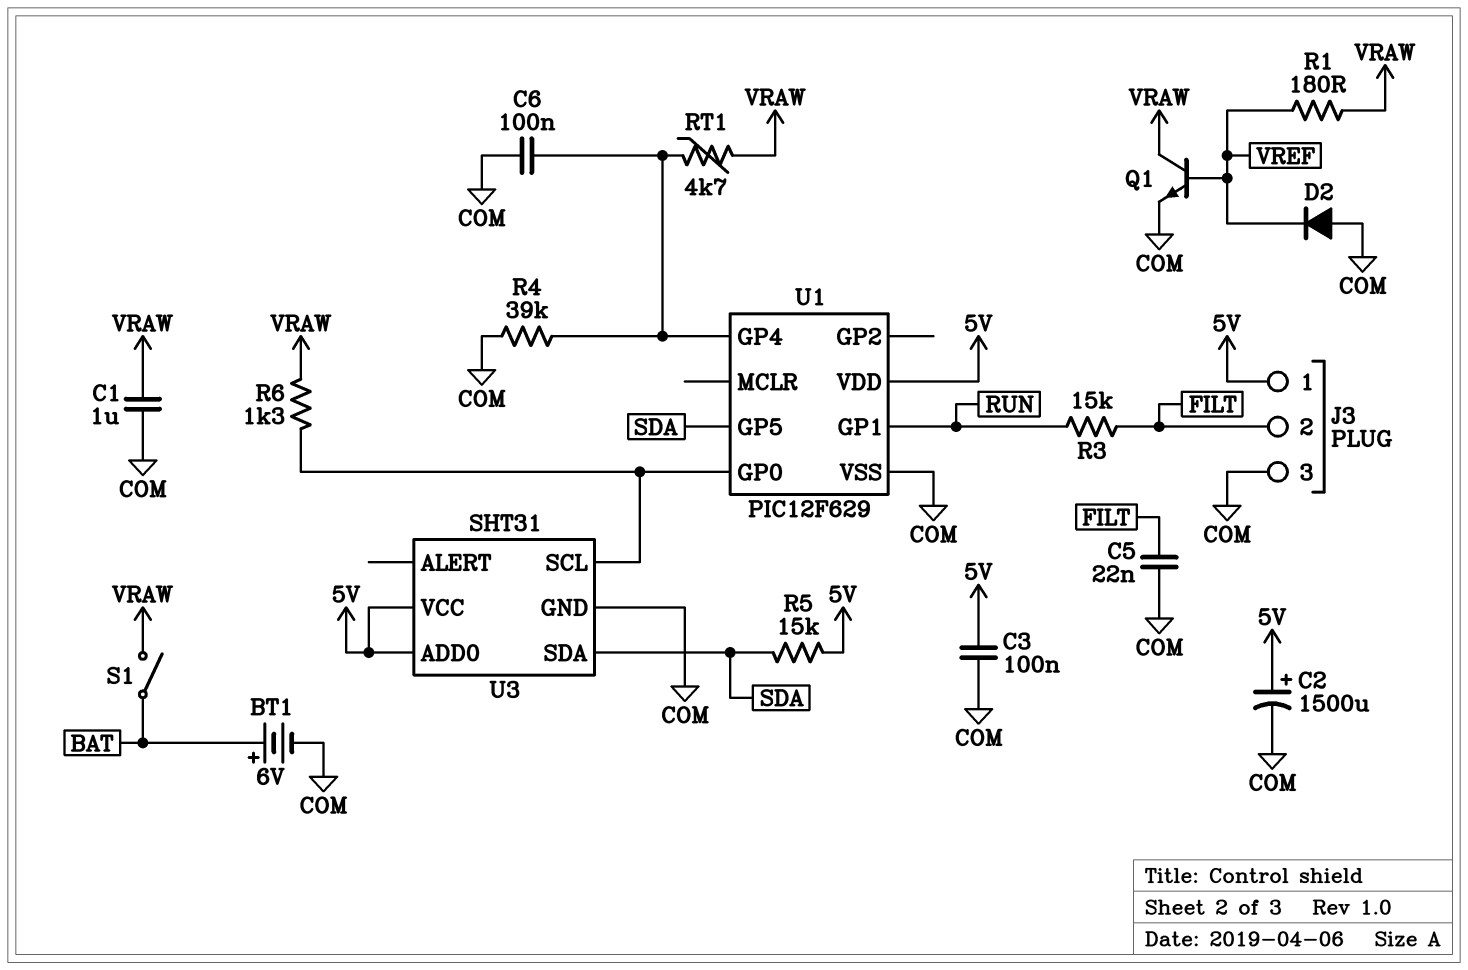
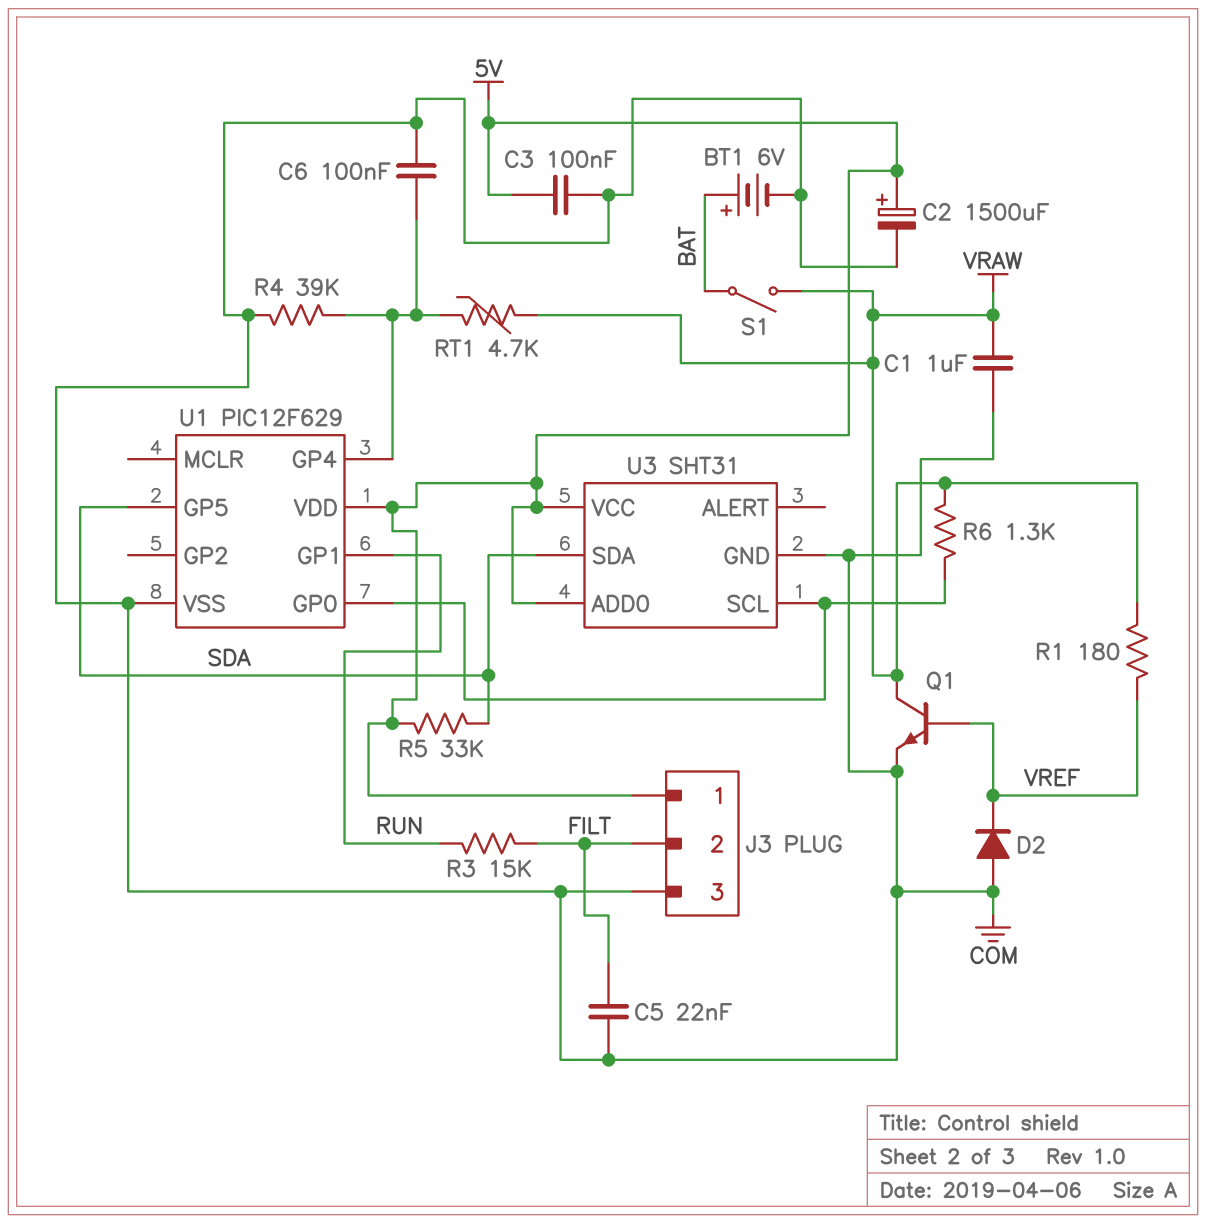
R5: 15k (5V, SDA) -> 33k (5V, SDA)

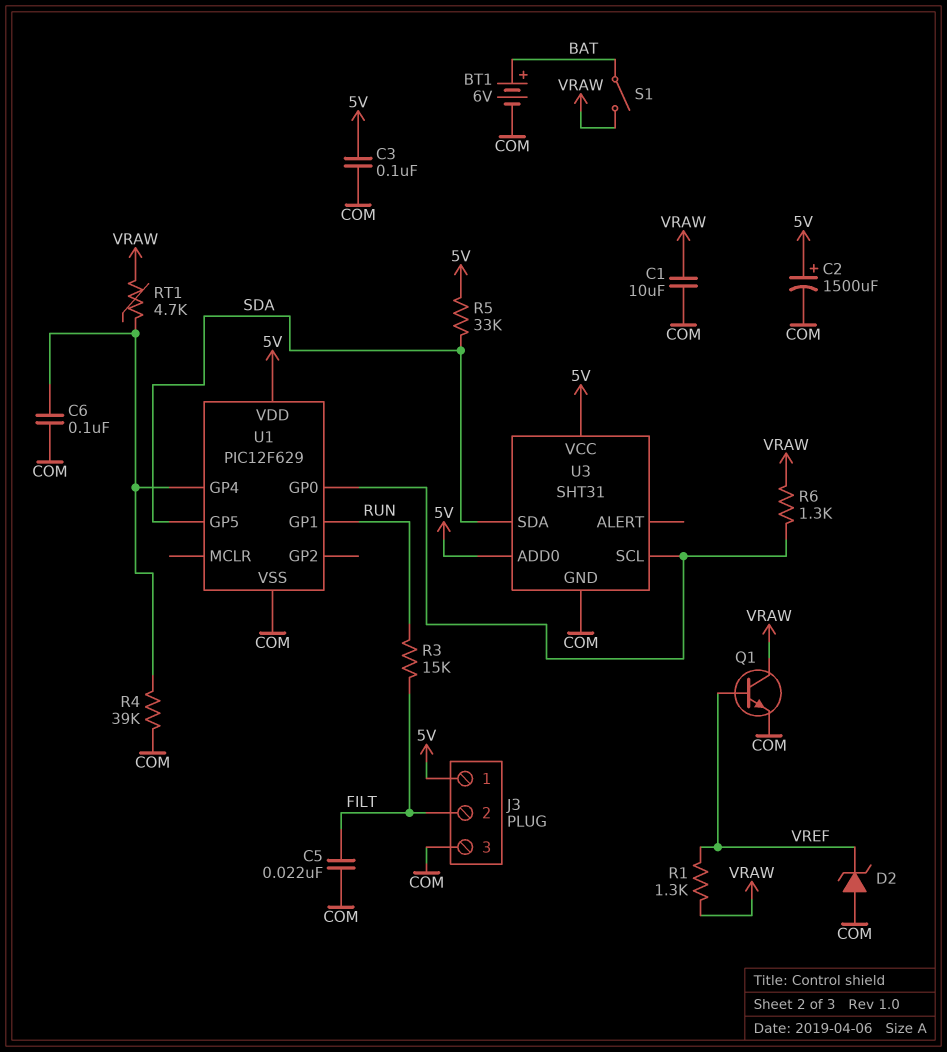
C1: 1uF (COM, VRAW) -> 10uF (COM, VRAW)
D2: diode (A COM, K VREF) -> zener (A COM, K VREF)
R1: 180 (VRAW, VREF) -> 1.3k (VRAW, VREF)

